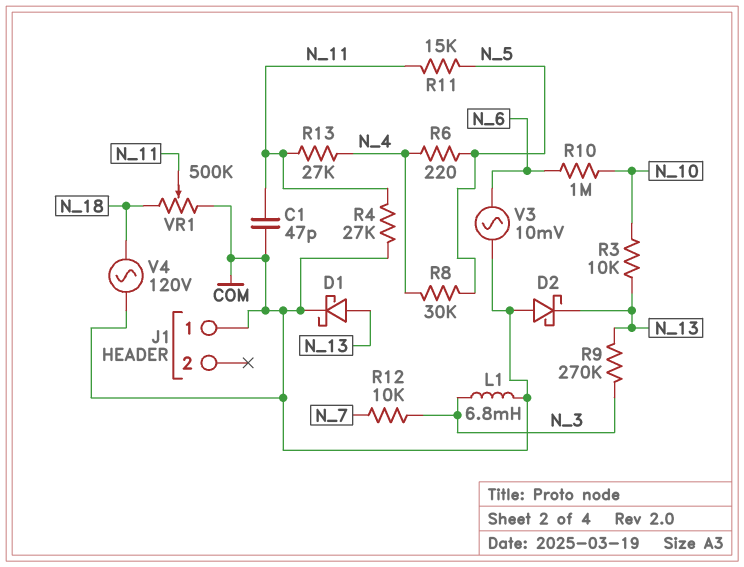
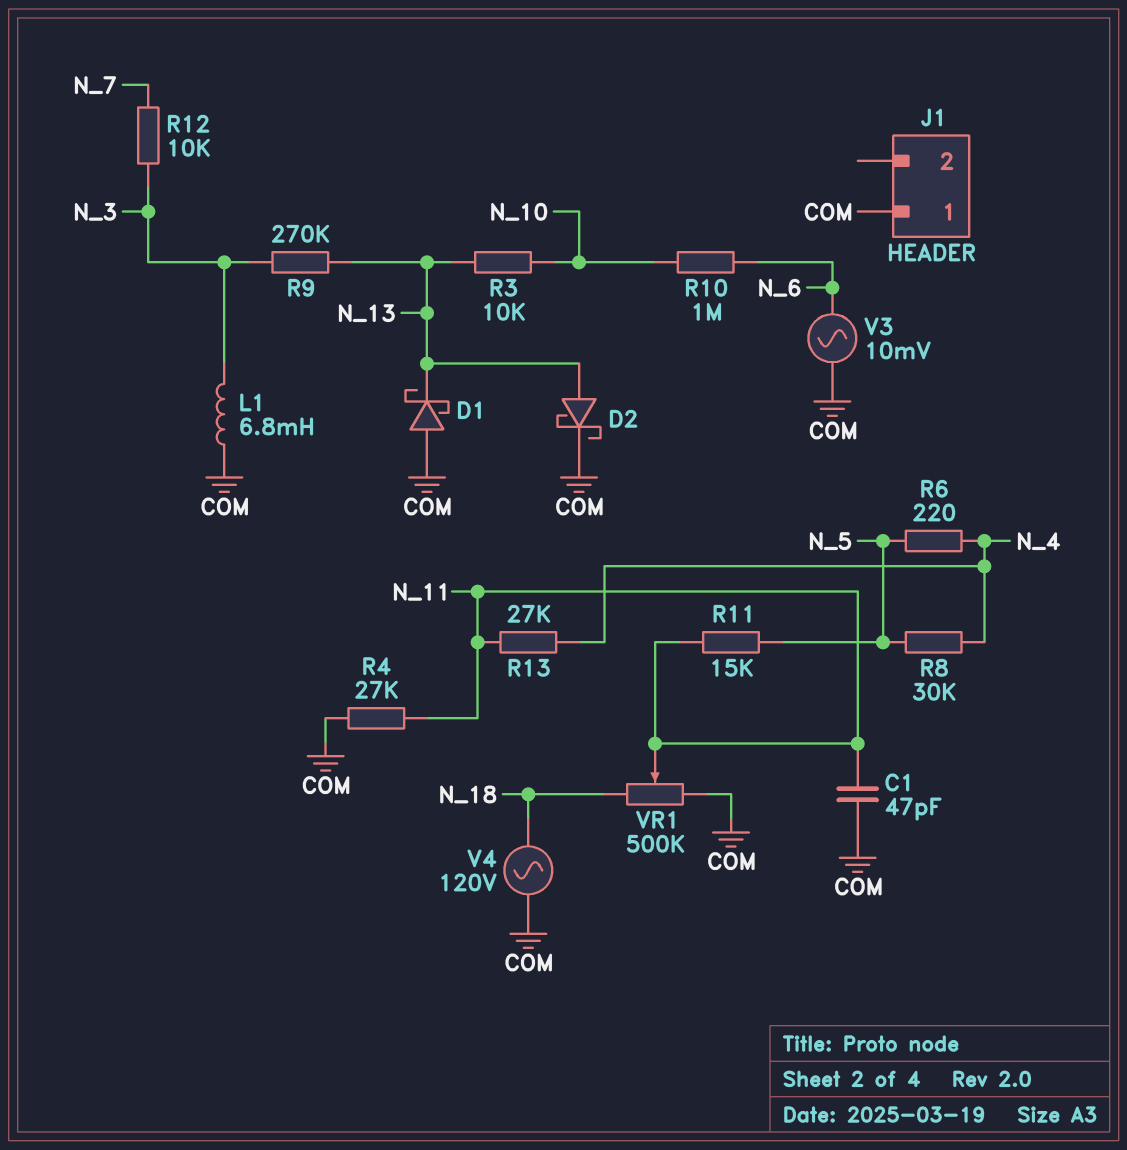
D1: schottky (A N_13, K COM) -> schottky (A COM, K N_13)
D2: schottky (A COM, K N_13) -> schottky (A N_13, K COM)

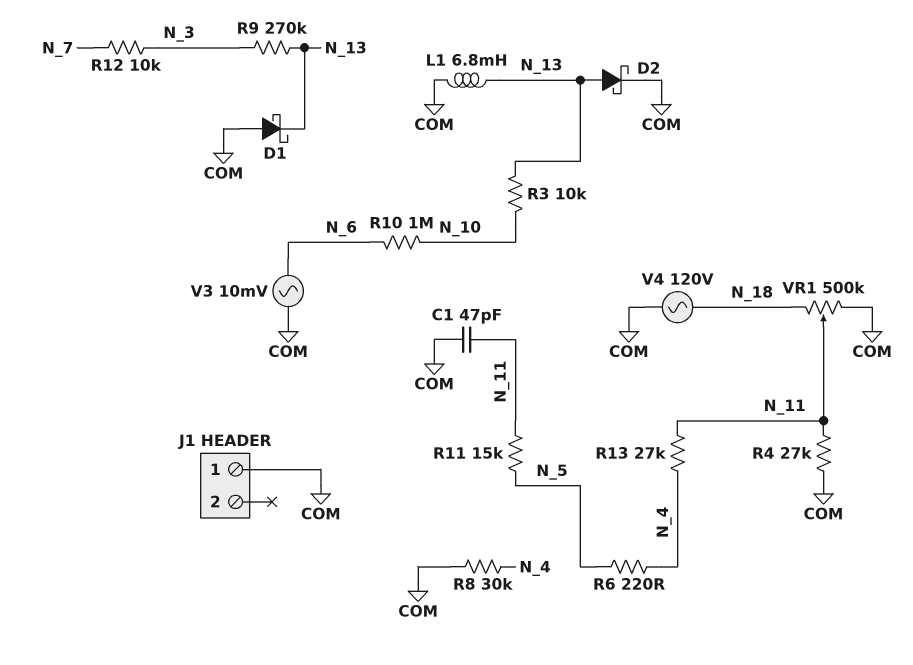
L1: 6.8mH (COM, N_3) -> 6.8mH (COM, N_13)
R8: 30k (N_4, N_5) -> 30k (COM, N_4)

